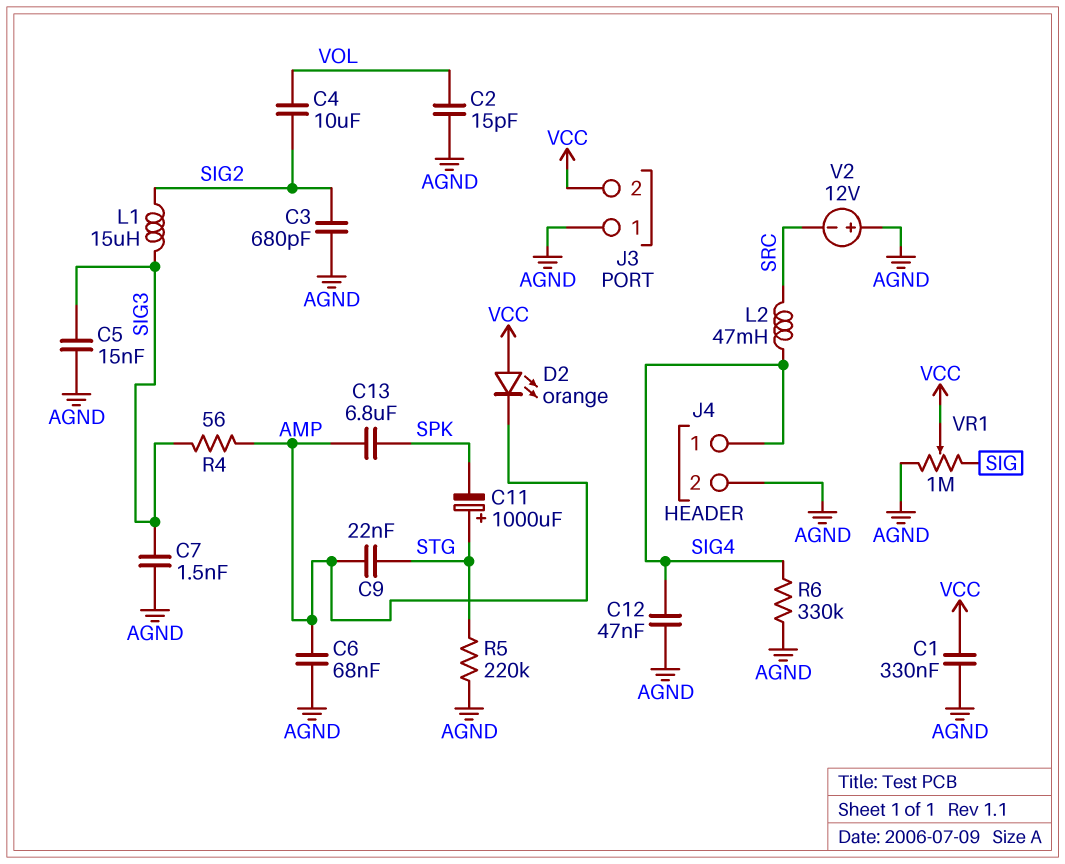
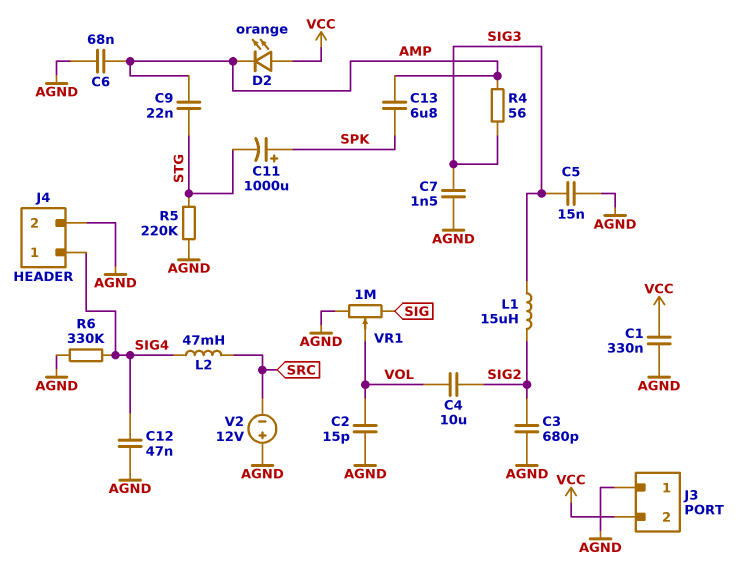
C11: 1000uF (plus STG, minus SPK) -> 1000uF (plus SPK, minus STG)
VR1: 1M (AGND, SIG, wiper VCC) -> 1M (AGND, SIG, wiper VOL)

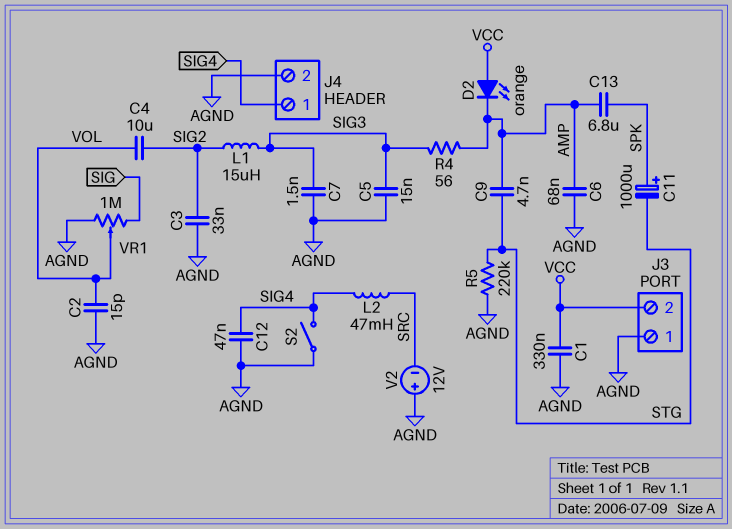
C3: 680pF (AGND, SIG2) -> 33nF (AGND, SIG2)
C9: 22nF (AMP, STG) -> 4.7nF (AMP, STG)
R6: 330k (AGND, SIG4) -> none
S2: none -> switch (AGND, SIG4)

